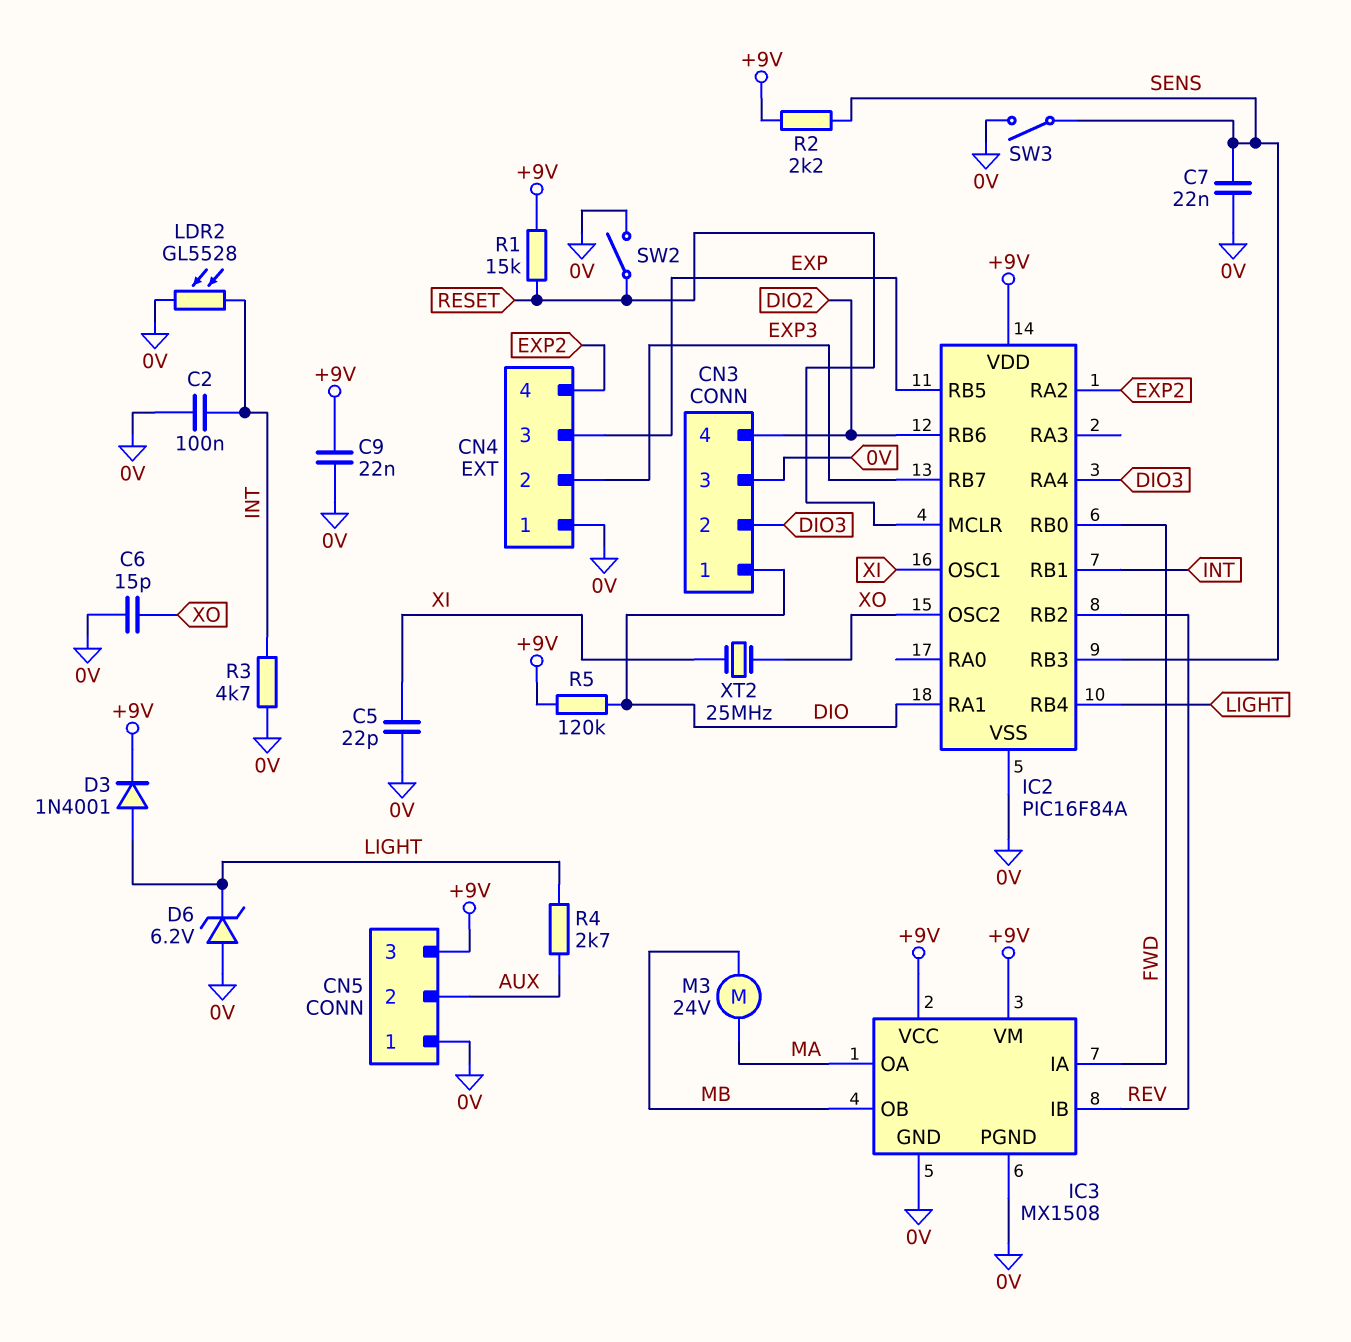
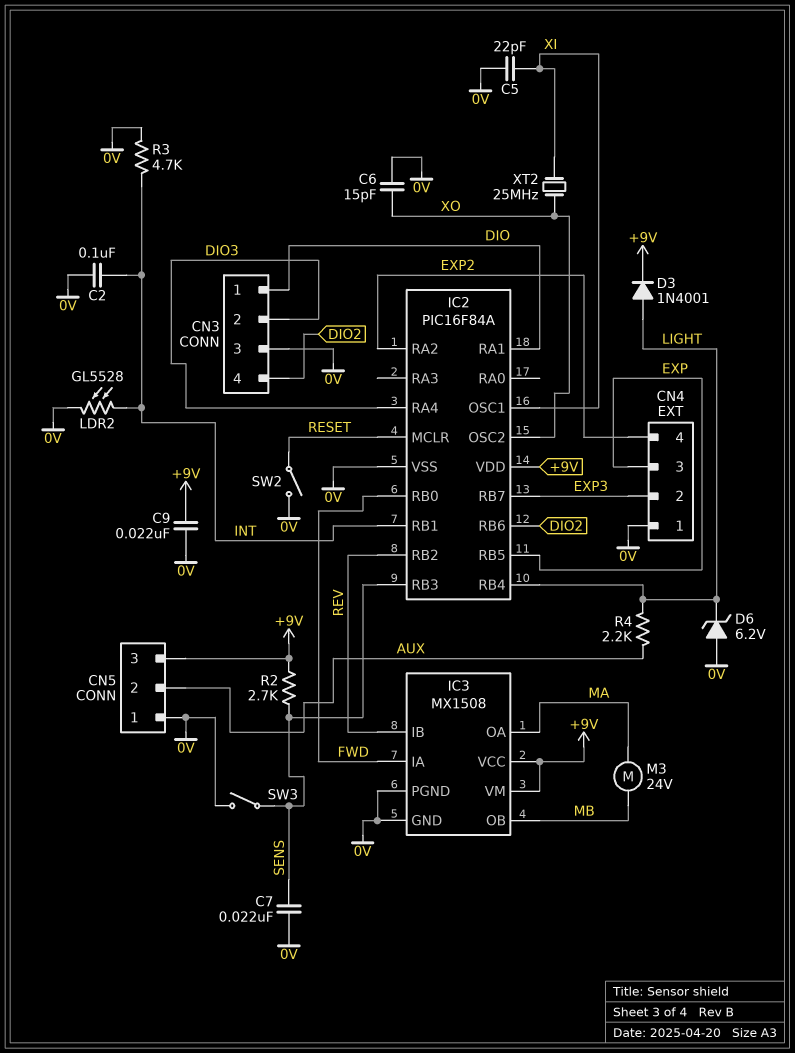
R1: 15k (+9V, RESET) -> none
R2: 2.2k (+9V, SENS) -> 2.7k (+9V, SENS)
R4: 2.7k (AUX, LIGHT) -> 2.2k (AUX, LIGHT)
R5: 120k (+9V, DIO) -> none

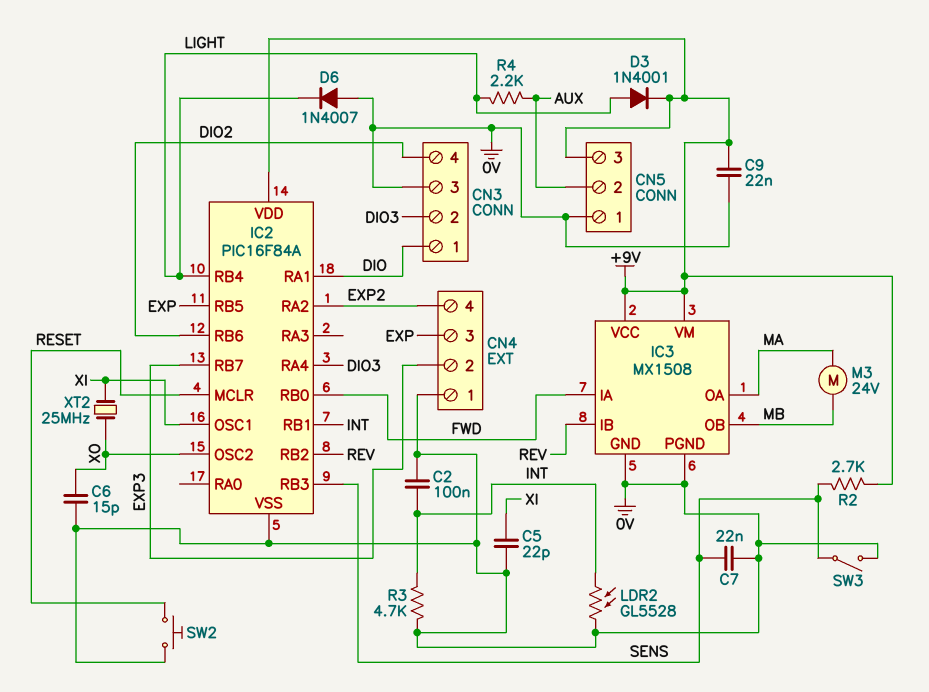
D6: zener 6.2V (A 0V, K LIGHT) -> diode 1N4007 (A 0V, K LIGHT)
SW2: switch (0V, RESET) -> button (0V, RESET)

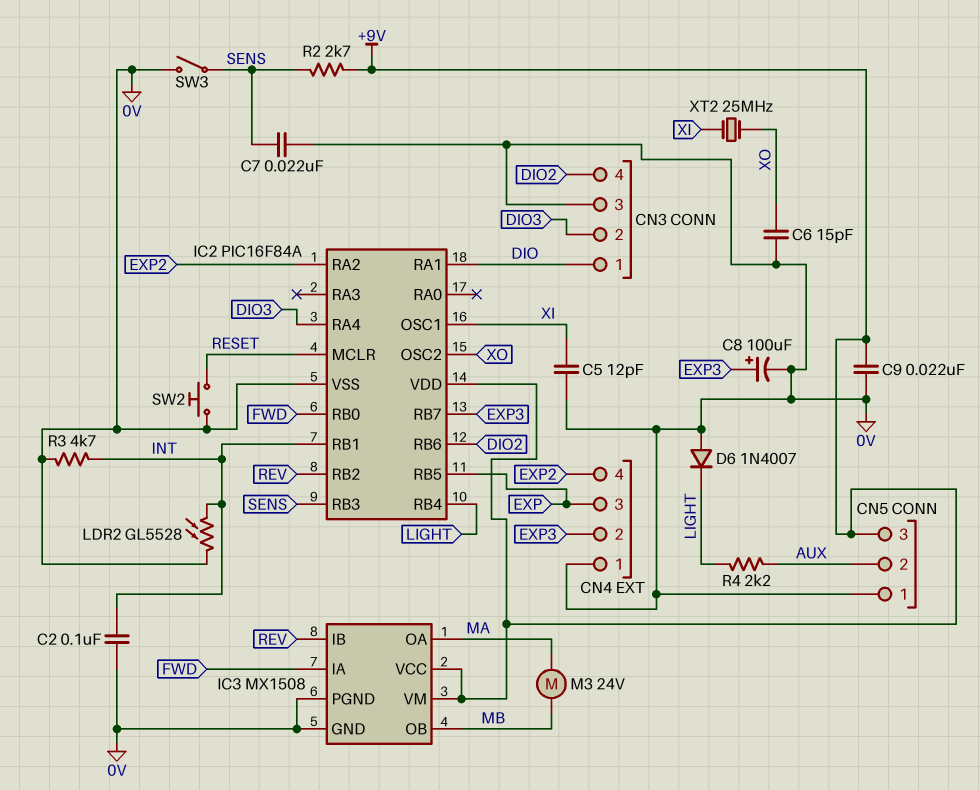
C5: 22pF (0V, XI) -> 12pF (0V, XI)
C8: none -> 100uF (plus EXP3, minus 0V)
D3: diode 1N4001 (A LIGHT, K +9V) -> none

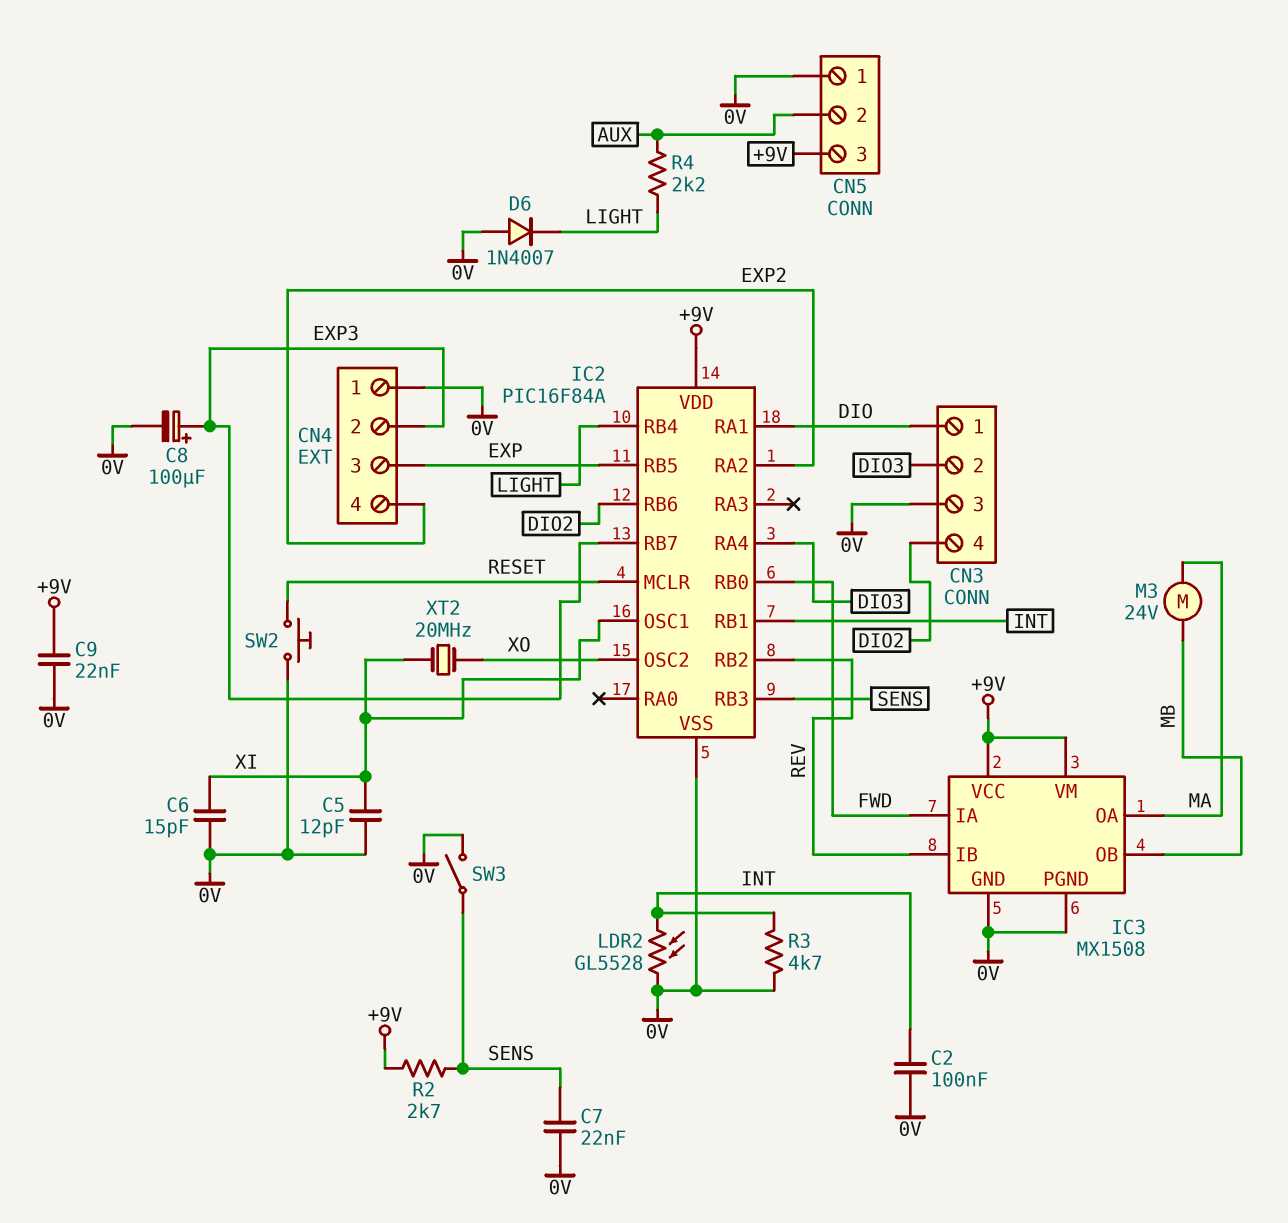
C6: 15pF (0V, XO) -> 15pF (0V, XI)
XT2: 25MHz (XI, XO) -> 20MHz (XI, XO)

